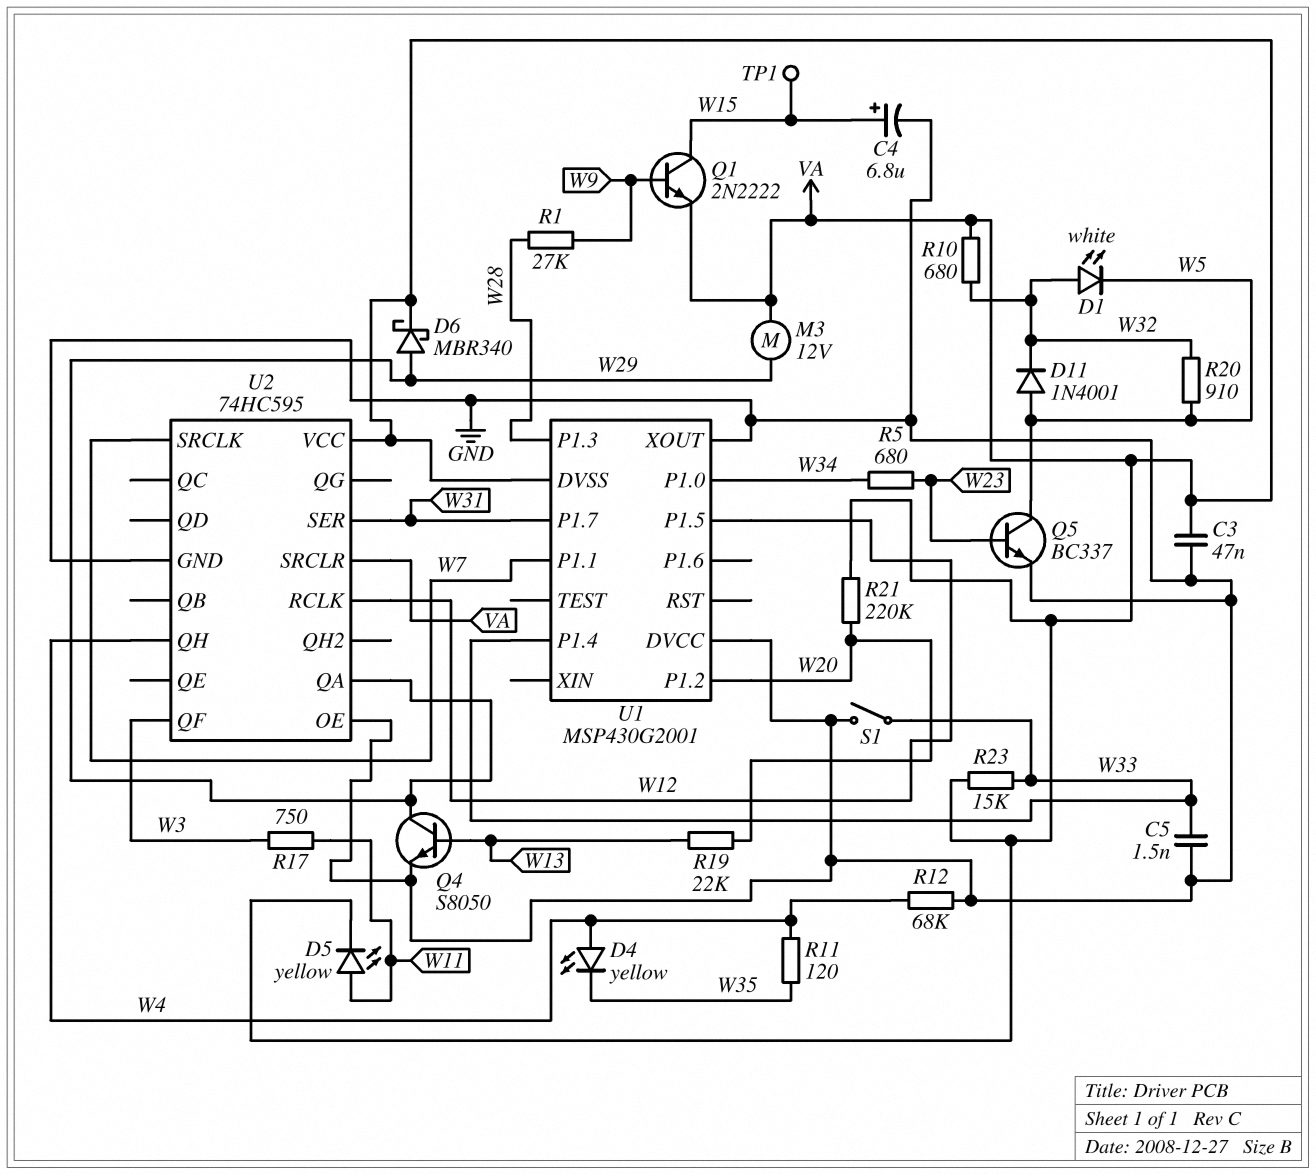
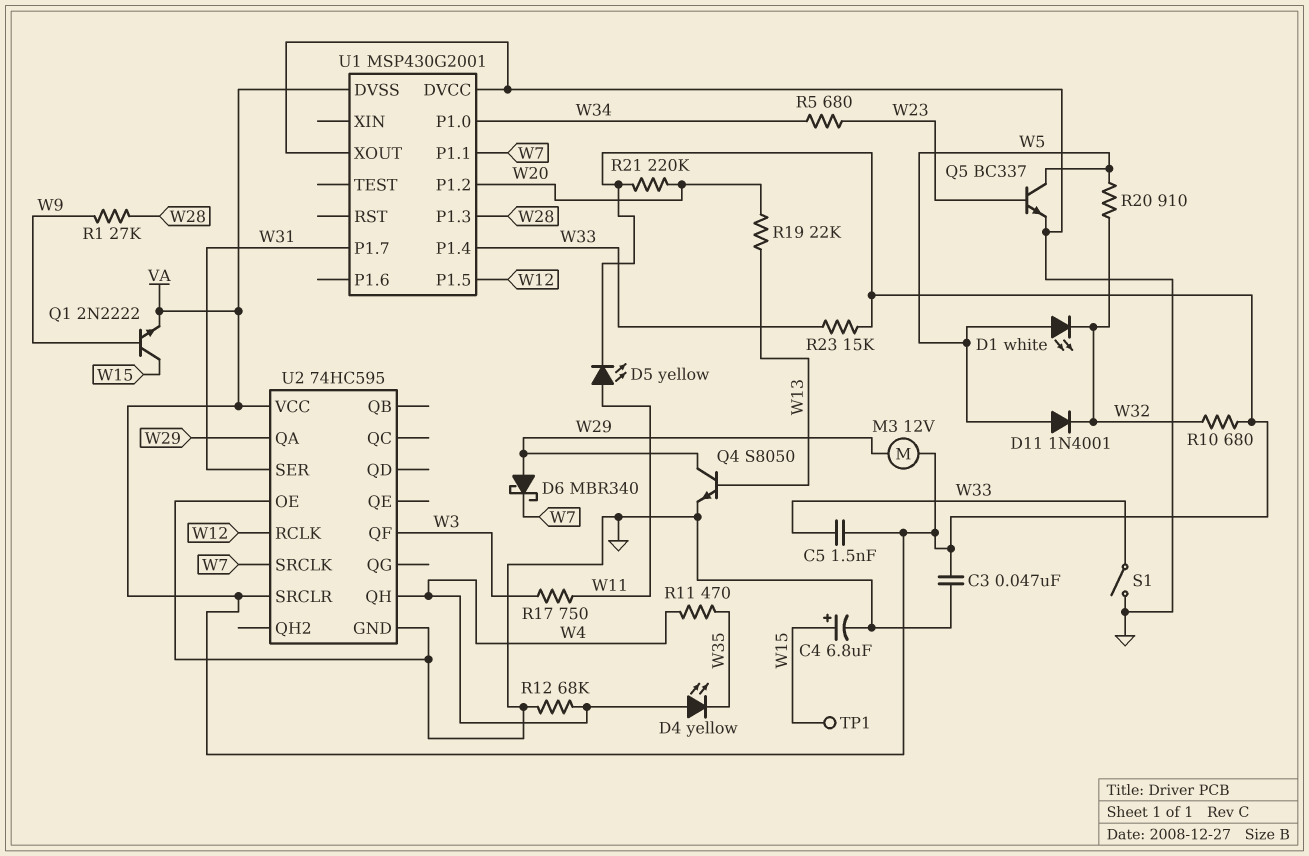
C5: 1.5nF (GND, W33) -> 1.5nF (VA, W33)
D1: LED white (A W32, K W5) -> LED white (A W5, K W32)
D6: schottky MBR340 (A W29, K VA) -> schottky MBR340 (A W29, K W7)
R11: 120 (W4, W35) -> 470 (W4, W35)

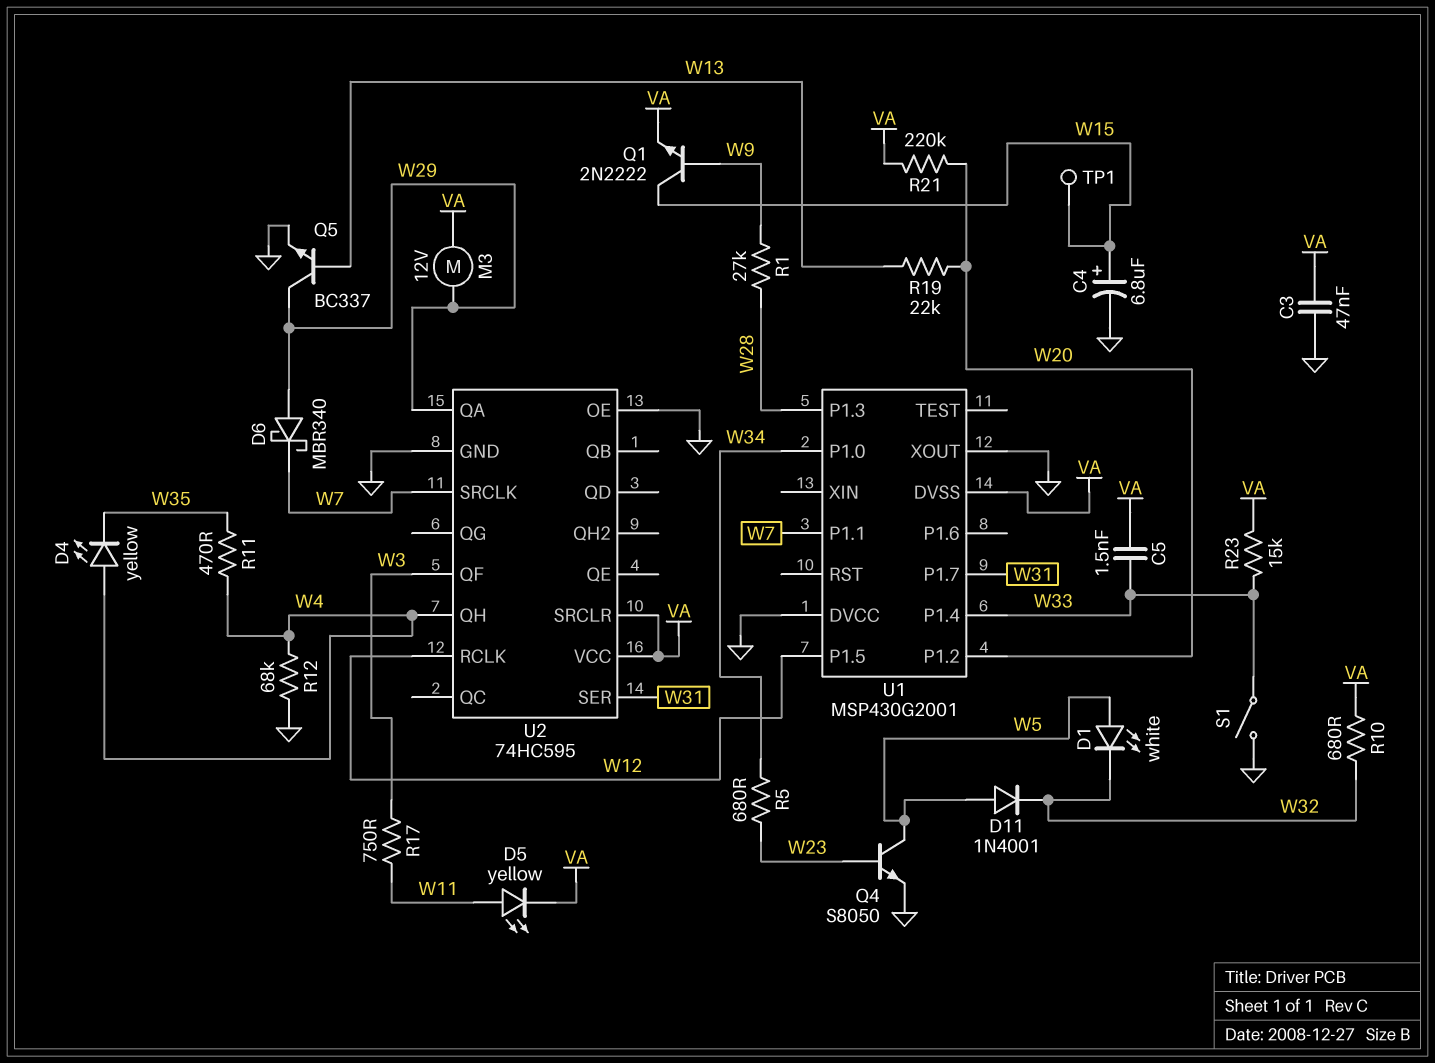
Q4: NPN S8050 (B W13, C W29, E GND) -> NPN S8050 (B W23, C W5, E GND)
Q5: NPN BC337 (B W23, C W5, E GND) -> NPN BC337 (B W13, C W29, E GND)
R20: 910 (W5, W32) -> none

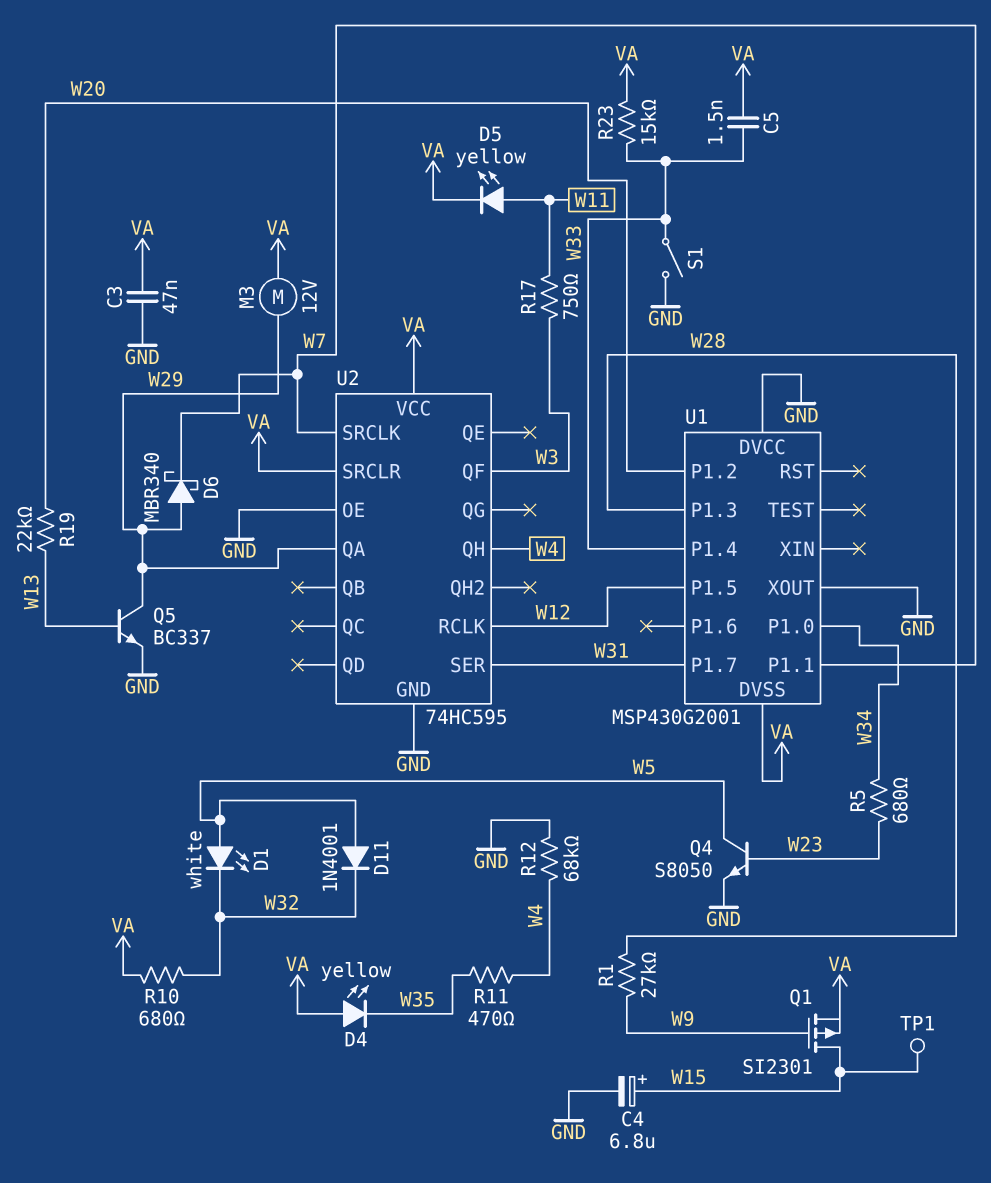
D4: LED yellow (A W4, K W35) -> LED yellow (A VA, K W35)
Q1: NPN 2N2222 (B W9, C W15, E VA) -> PMOS SI2301 (G W9, D W15, S VA)
R21: 220k (VA, W20) -> none

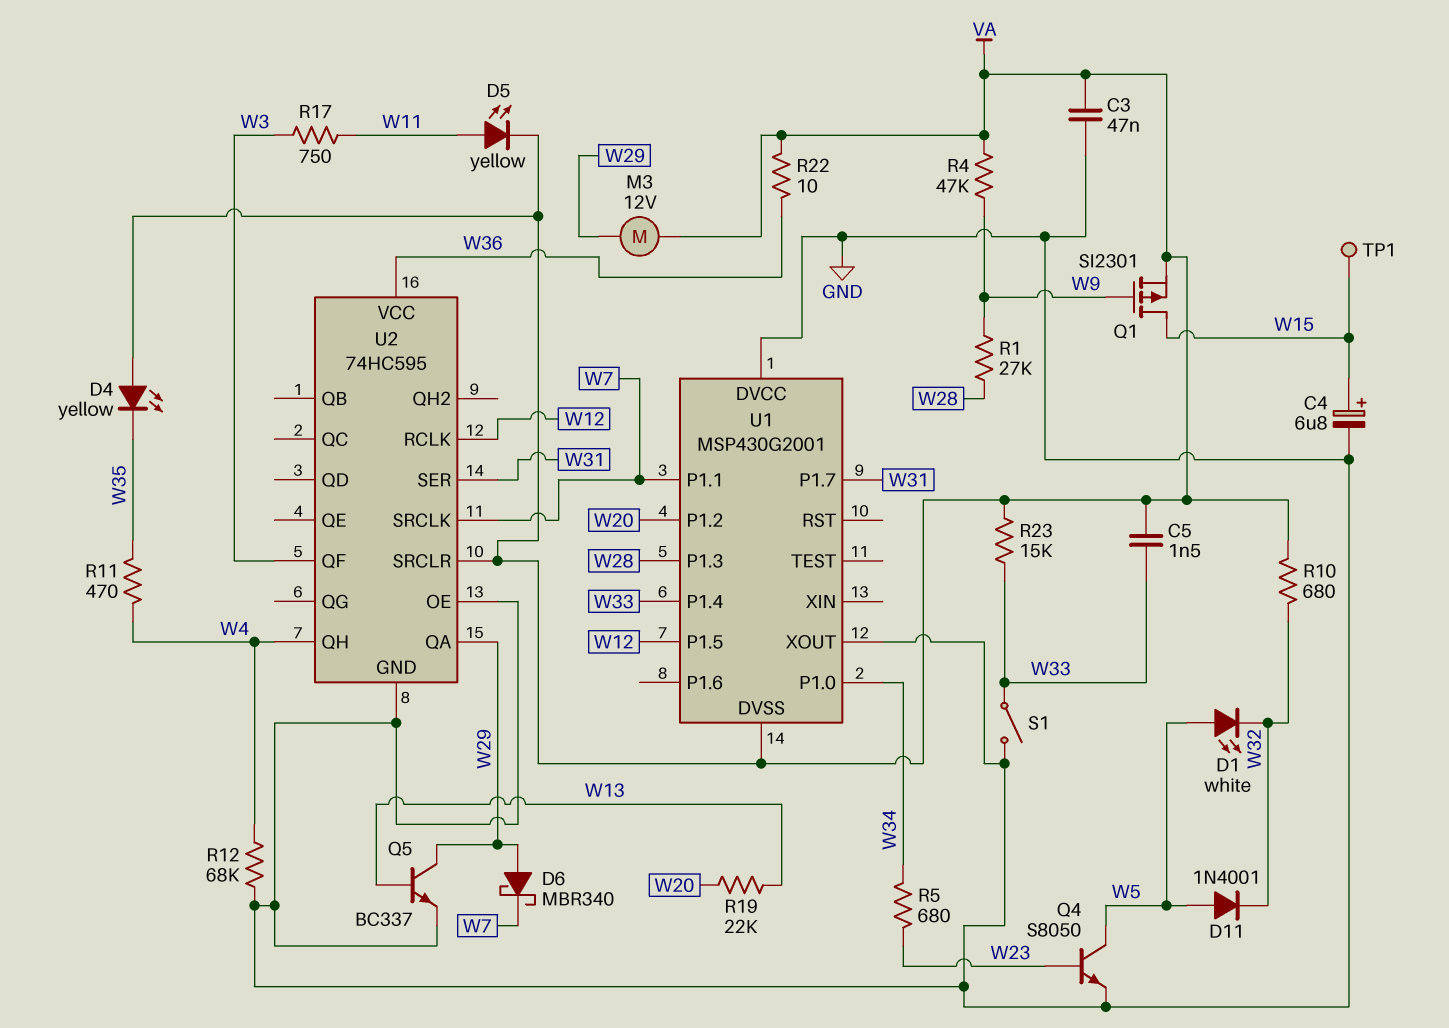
R4: none -> 47k (VA, W9)
R22: none -> 10 (VA, W36)
U2 pin VCC: VA -> W36

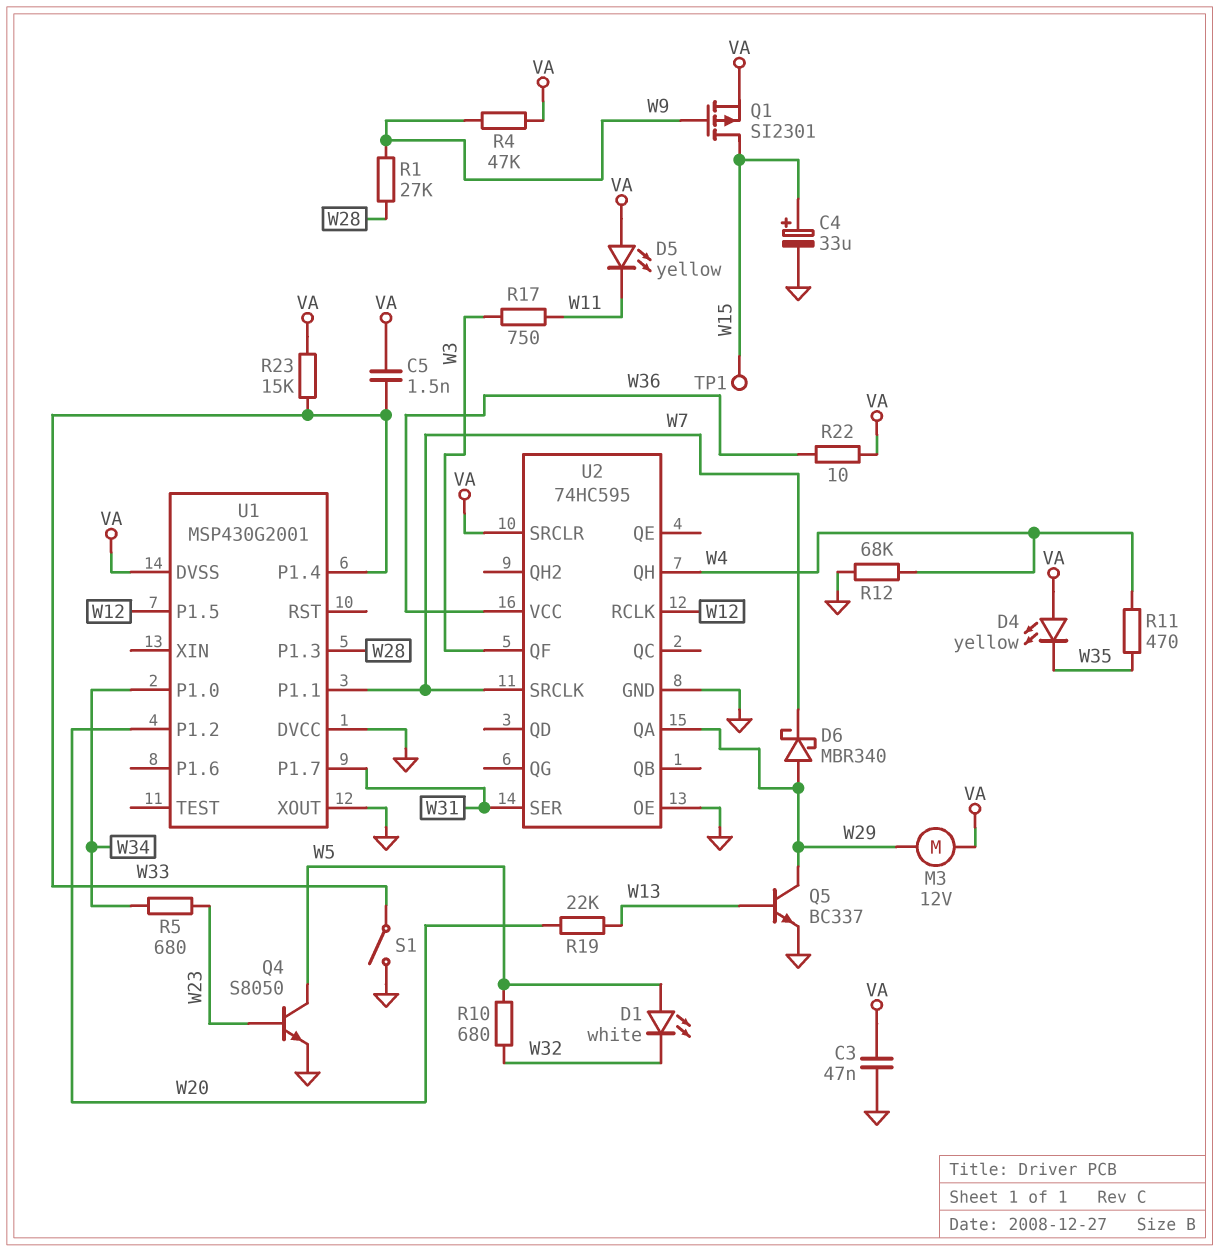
C4: 6.8uF (plus W15, minus GND) -> 33uF (plus W15, minus GND)
D5: LED yellow (A W11, K VA) -> LED yellow (A VA, K W11)
D11: diode 1N4001 (A W5, K W32) -> none
R10: 680 (VA, W32) -> 680 (W5, W32)

